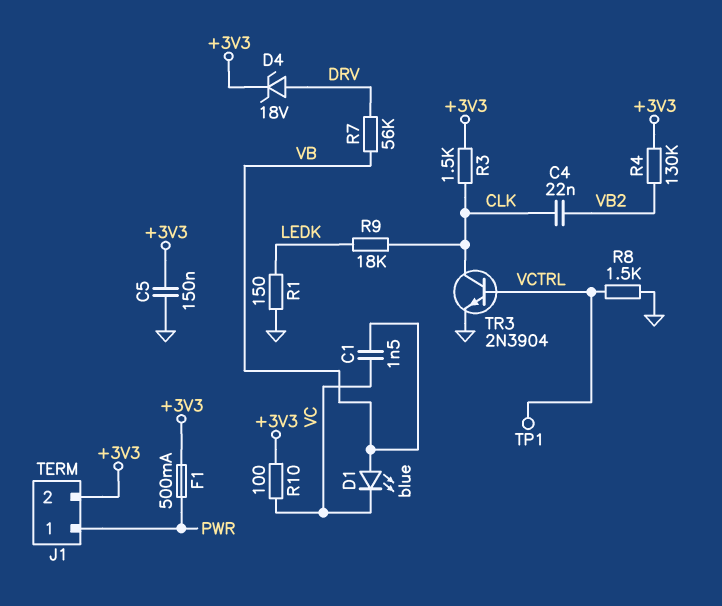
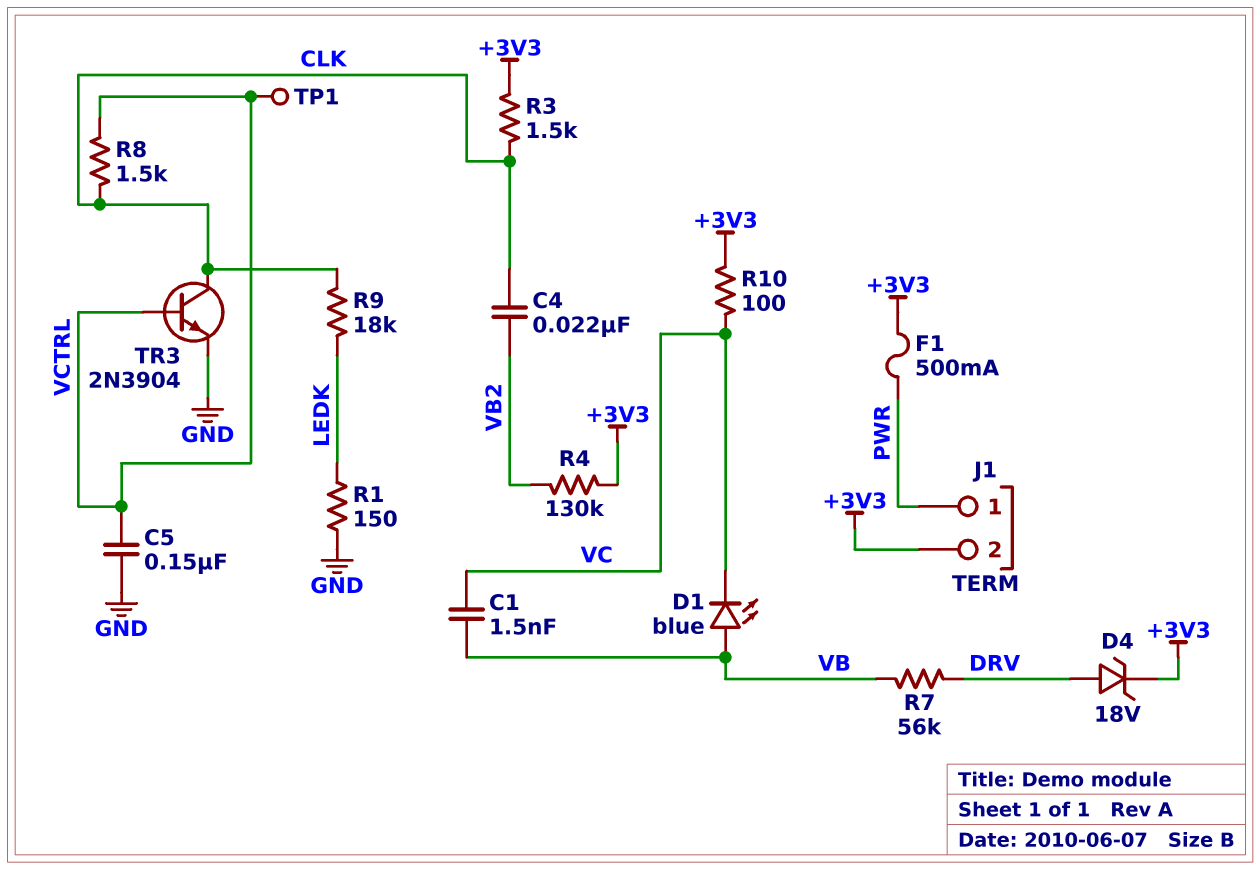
C5: 150nF (+3V3, GND) -> 150nF (GND, VCTRL)
R8: 1.5k (GND, VCTRL) -> 1.5k (CLK, VCTRL)

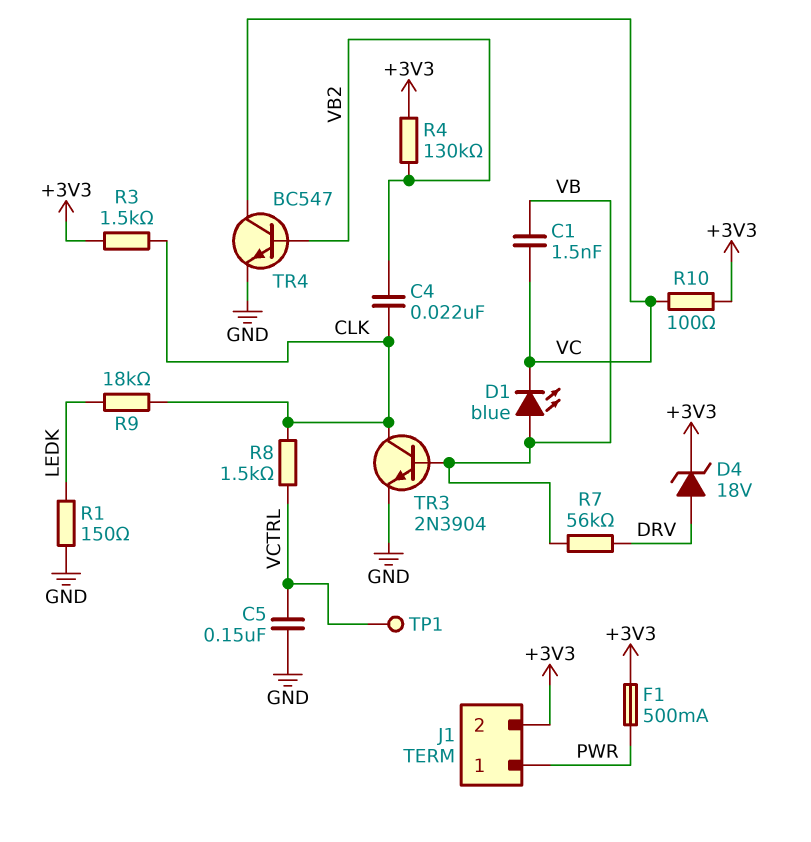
TR3: NPN 2N3904 (B VCTRL, C CLK, E GND) -> NPN 2N3904 (B VB, C CLK, E GND)
TR4: none -> NPN BC547 (B VB2, C VC, E GND)

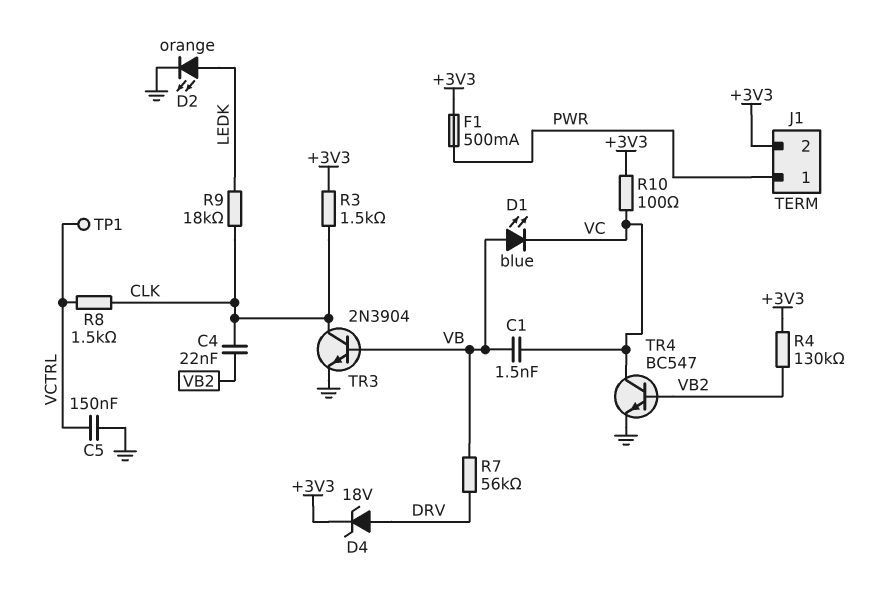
D2: none -> LED orange (A LEDK, K GND)
R1: 150 (GND, LEDK) -> none

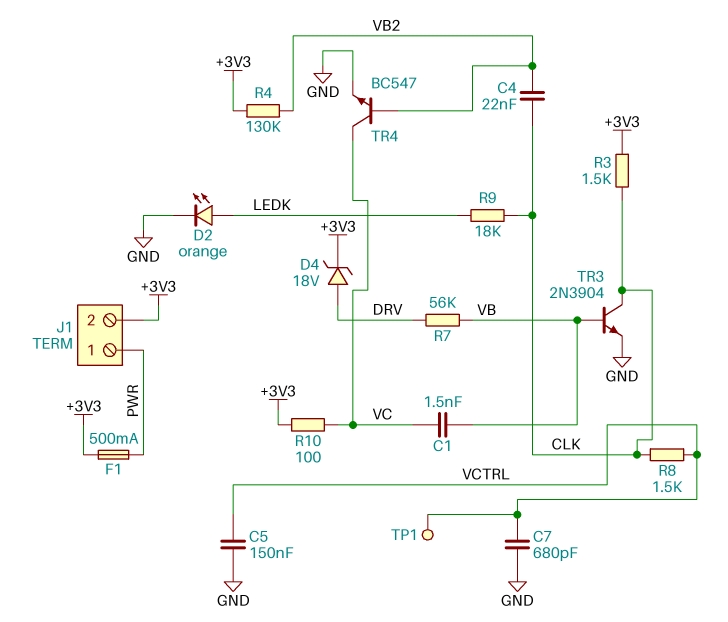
C7: none -> 680pF (GND, VCTRL)
D1: LED blue (A VB, K VC) -> none

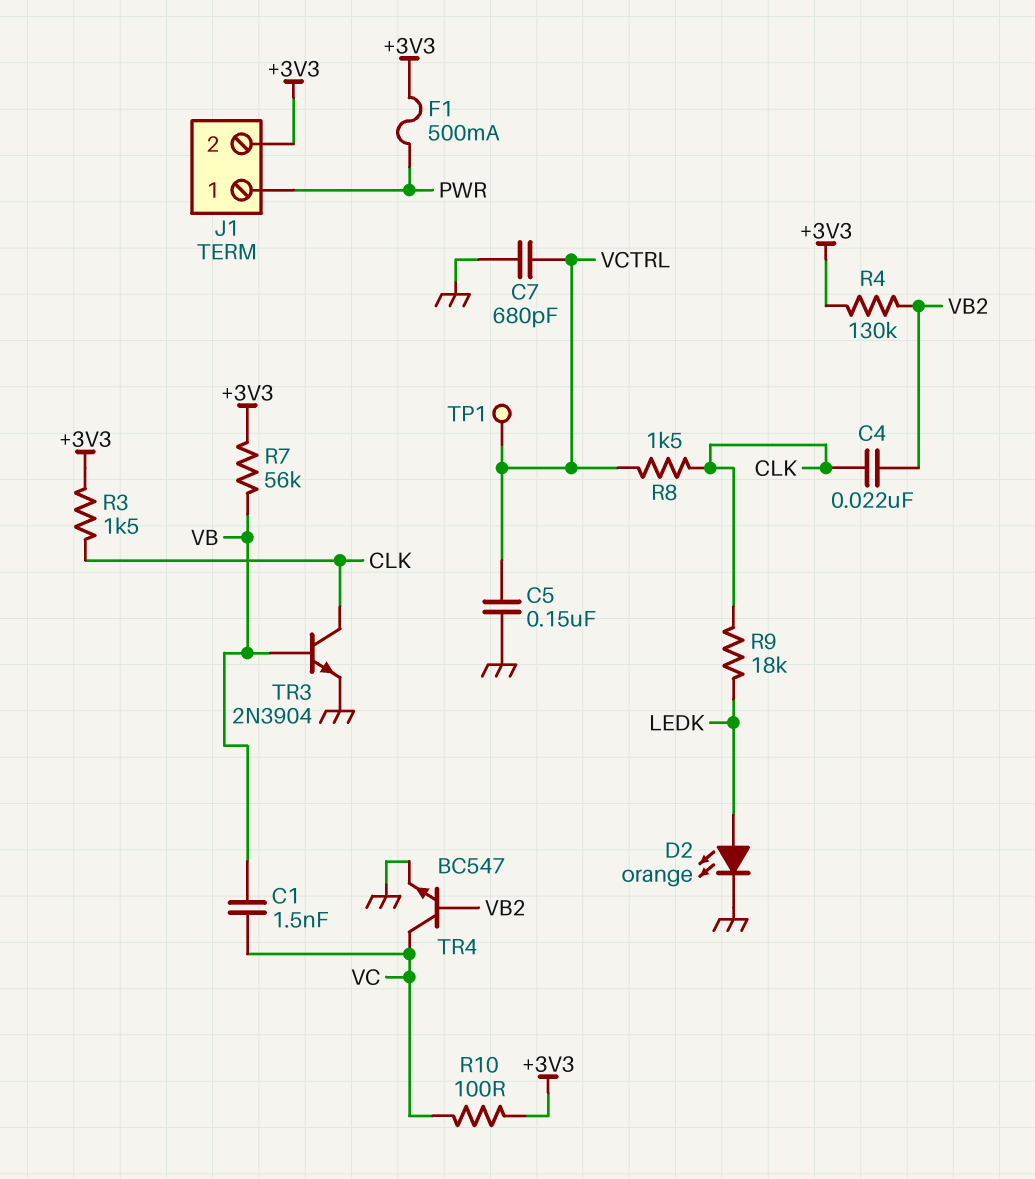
D4: zener 18V (A DRV, K +3V3) -> none
R7: 56k (DRV, VB) -> 56k (+3V3, VB)

